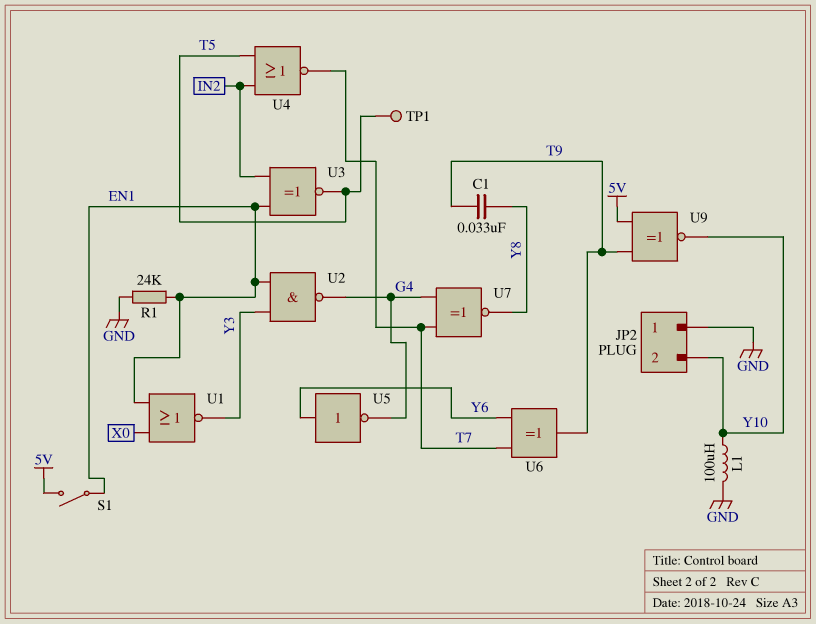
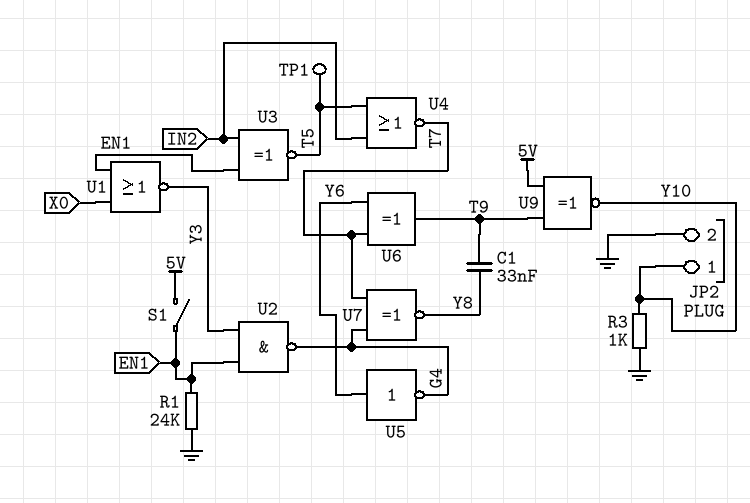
JP2 pin 1: GND -> Y10
JP2 pin 2: Y10 -> GND
L1: 100uH (GND, Y10) -> none
R3: none -> 1k (GND, Y10)

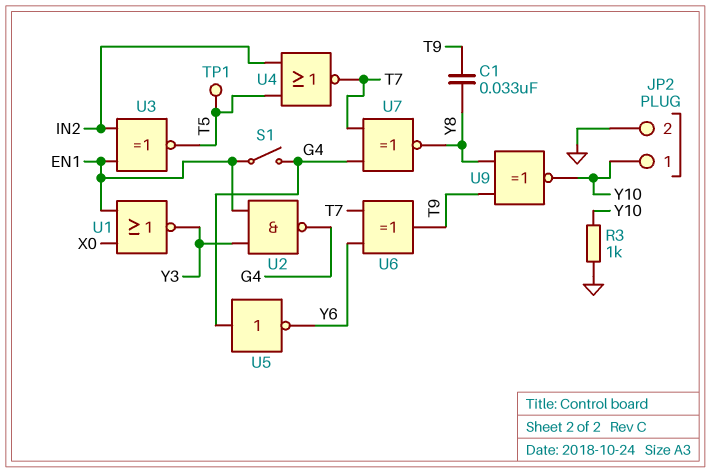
R1: 24k (EN1, GND) -> none
S1: switch (5V, EN1) -> switch (EN1, G4)
U5: NOT (in Y6, out G4) -> NOT (in G4, out Y6)
U9: XNOR (in 5V, in T9, out Y10) -> XNOR (in T9, in Y8, out Y10)

